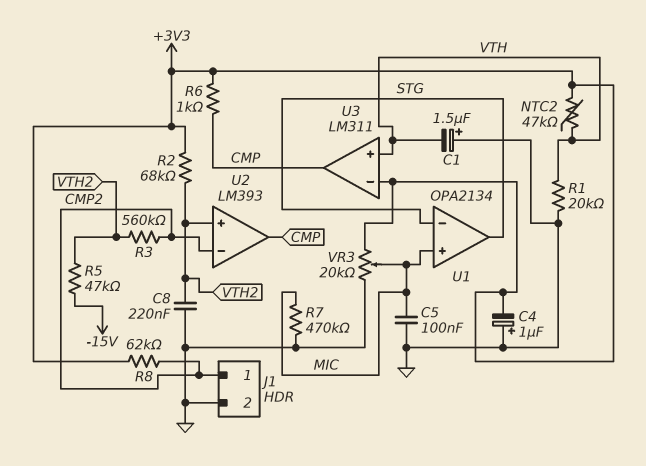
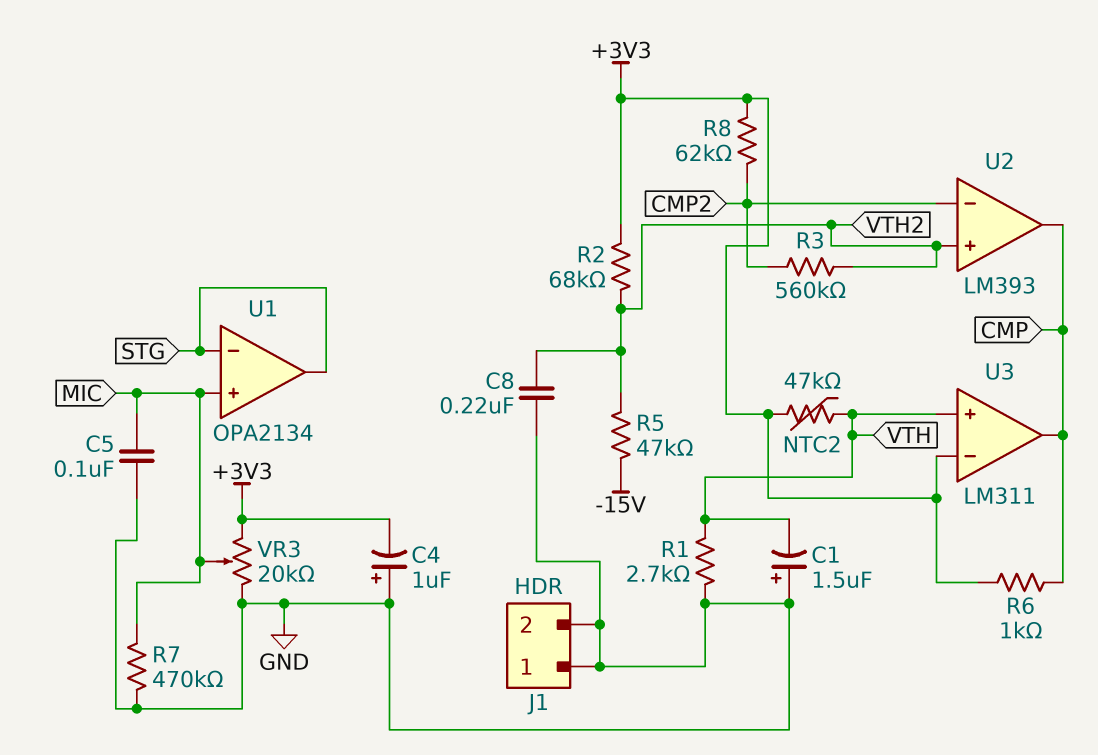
J1 pin 1: CMP2 -> GND
R1: 20k (GND, VTH) -> 2.7k (GND, VTH)

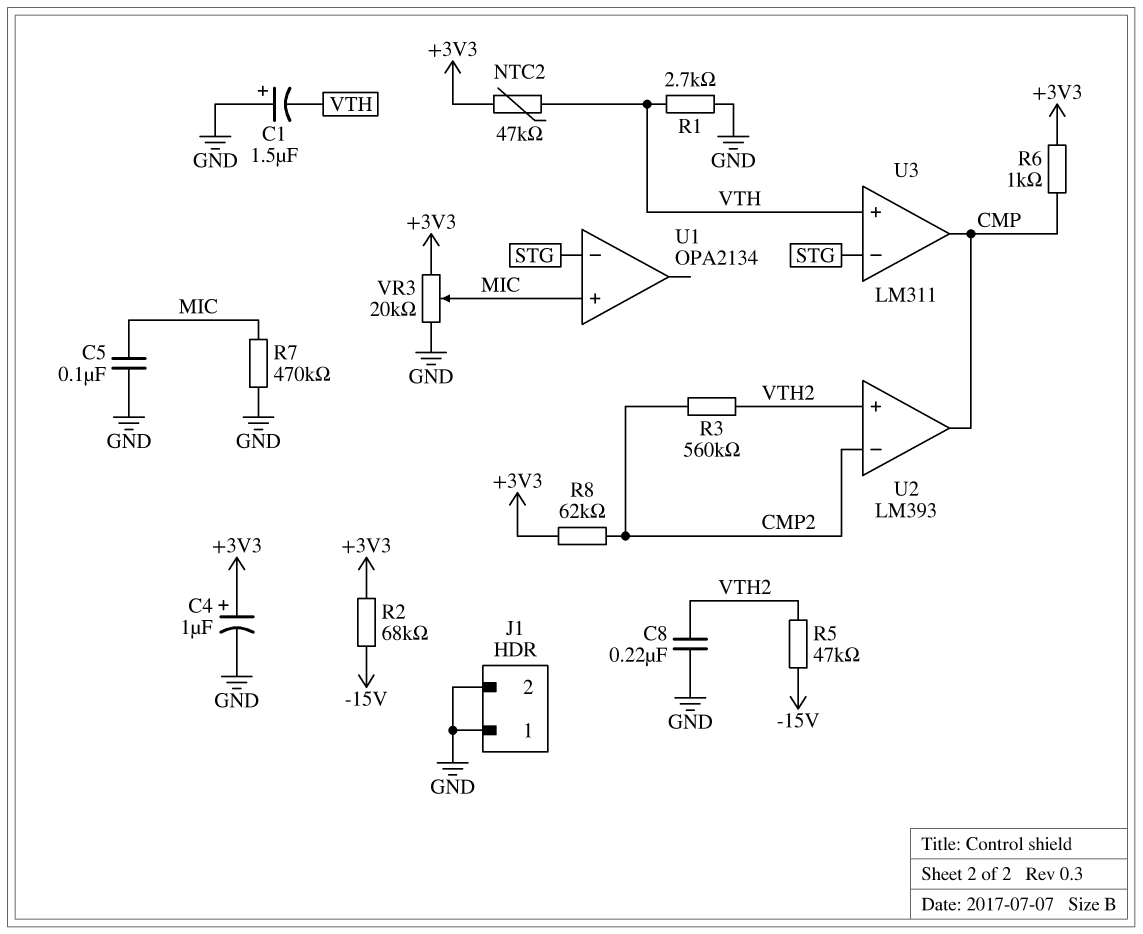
C4: 1uF (plus GND, minus +3V3) -> 1uF (plus +3V3, minus GND)
R2: 68k (+3V3, VTH2) -> 68k (+3V3, -15V)
U1 pin out: STG -> none
U3 pin in-: +3V3 -> STG

